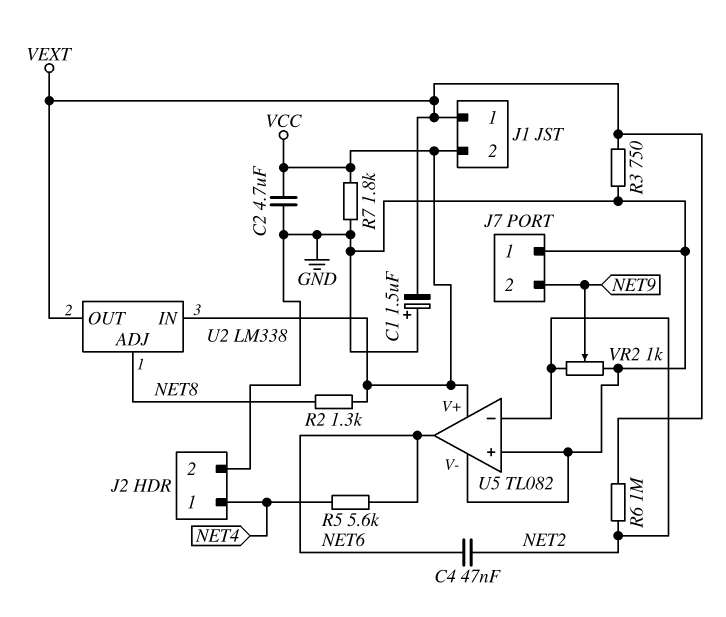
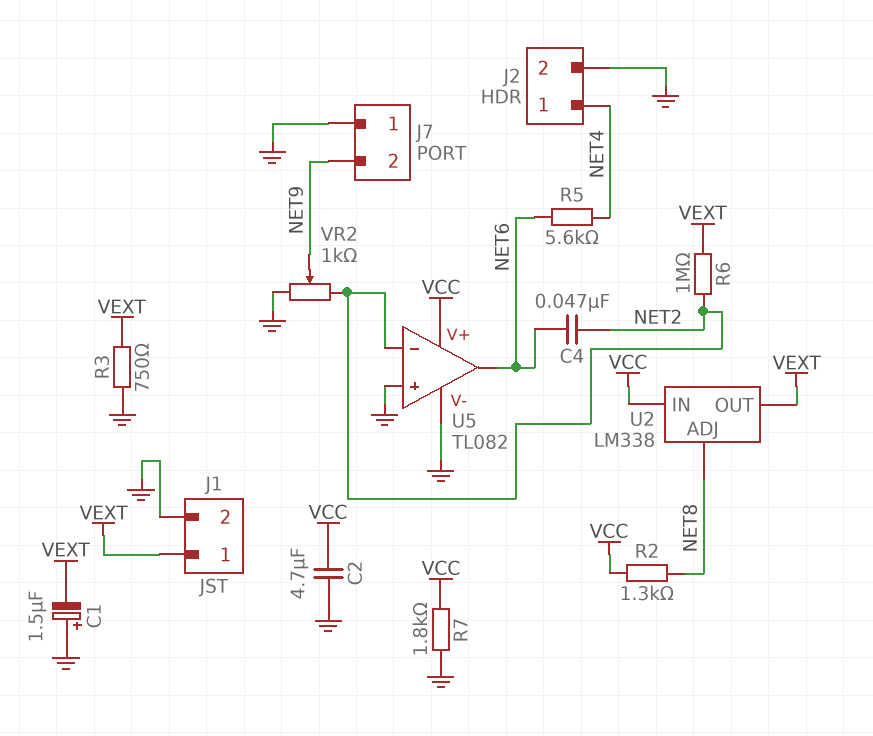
J1 pin 2: VCC -> GND

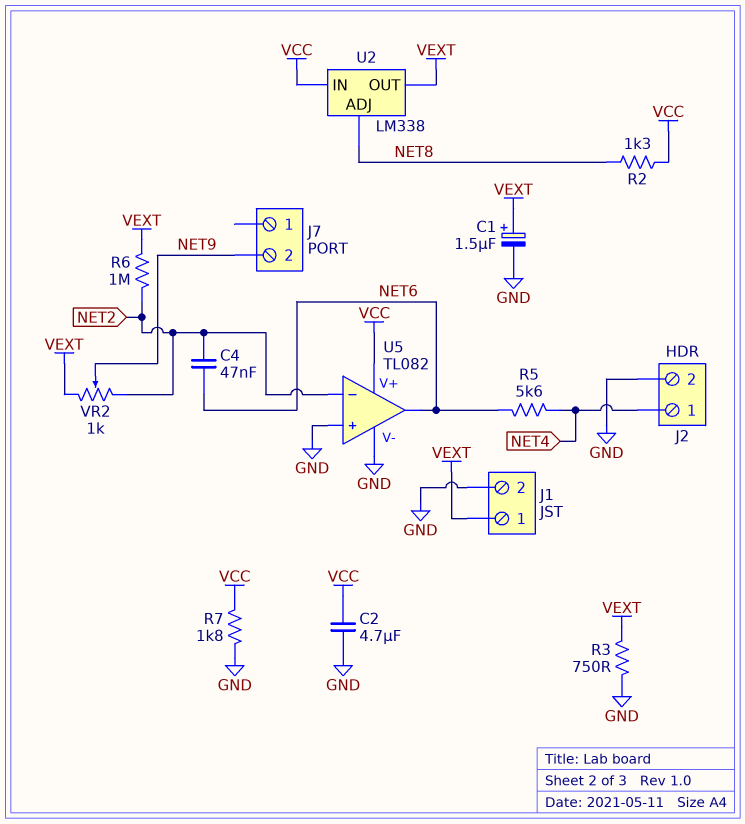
C1: 1.5uF (plus GND, minus VEXT) -> 1.5uF (plus VEXT, minus GND)
J7 pin 1: GND -> none
VR2: 1k (GND, NET2, wiper NET9) -> 1k (NET2, VEXT, wiper NET9)

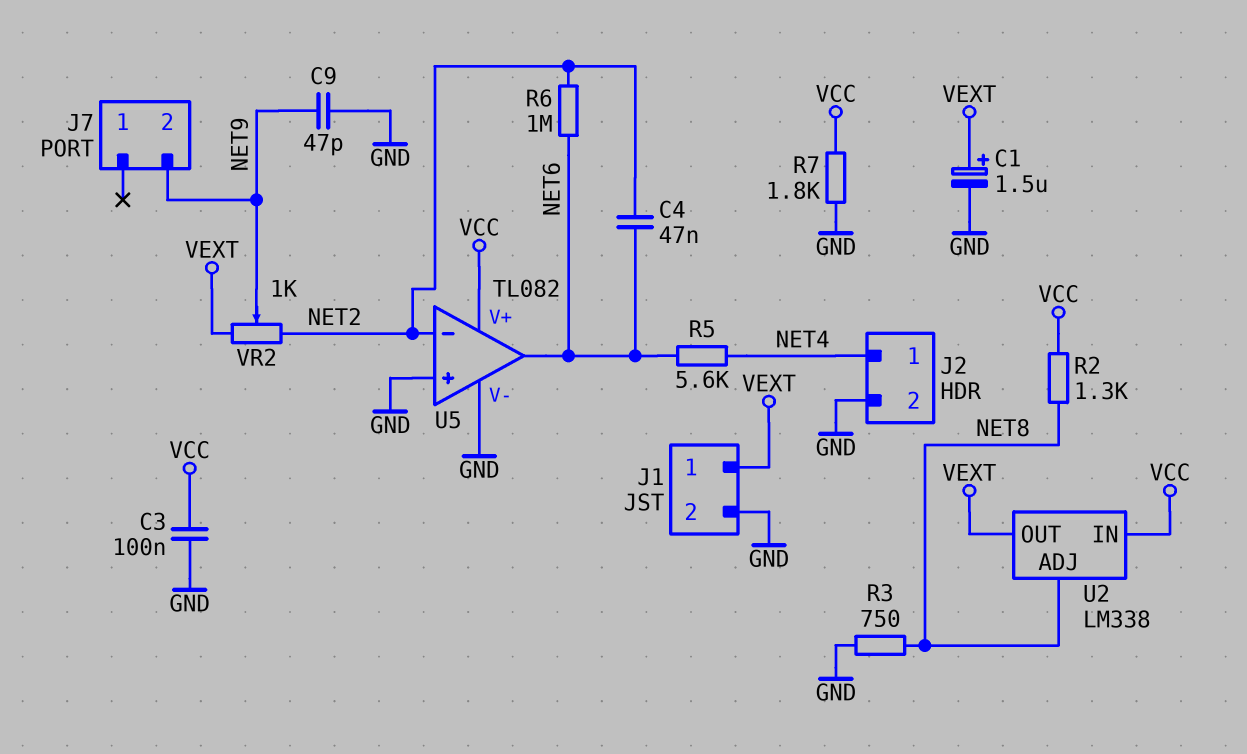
C2: 4.7uF (GND, VCC) -> none
C3: none -> 100nF (GND, VCC)
C9: none -> 47pF (GND, NET9)
R3: 750 (GND, VEXT) -> 750 (GND, NET8)
R6: 1M (NET2, VEXT) -> 1M (NET2, NET6)

